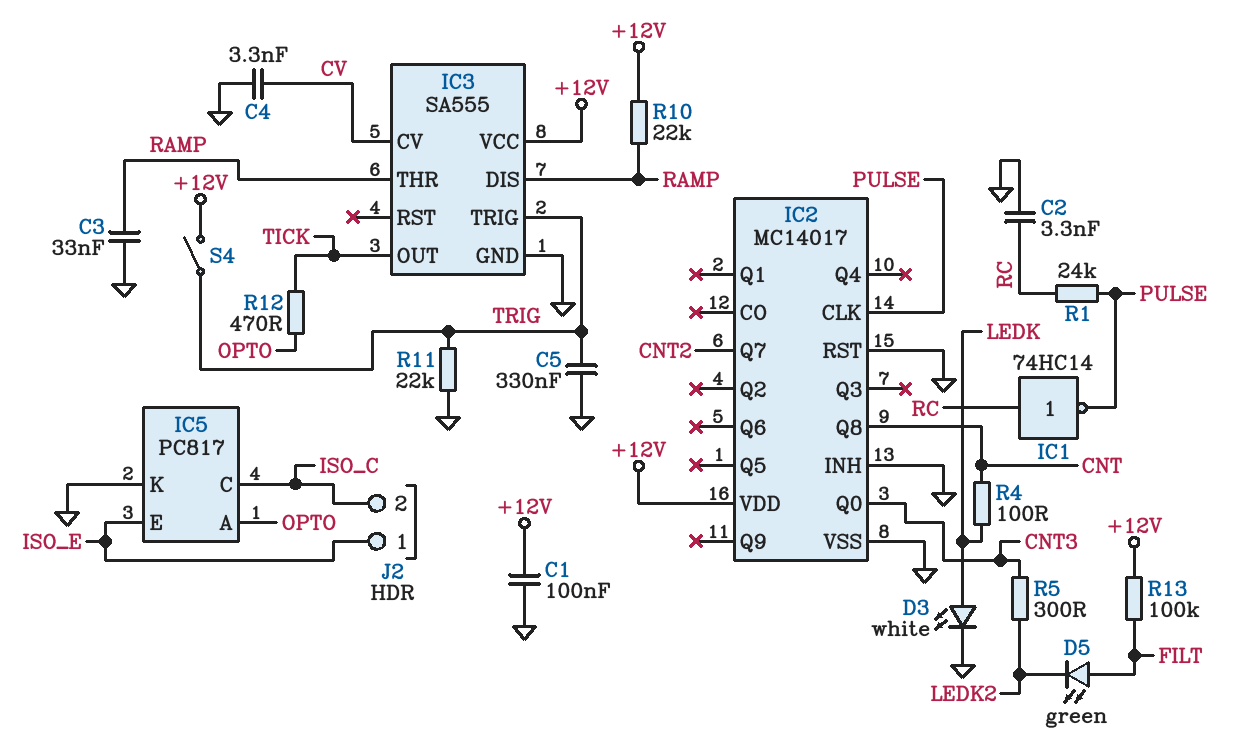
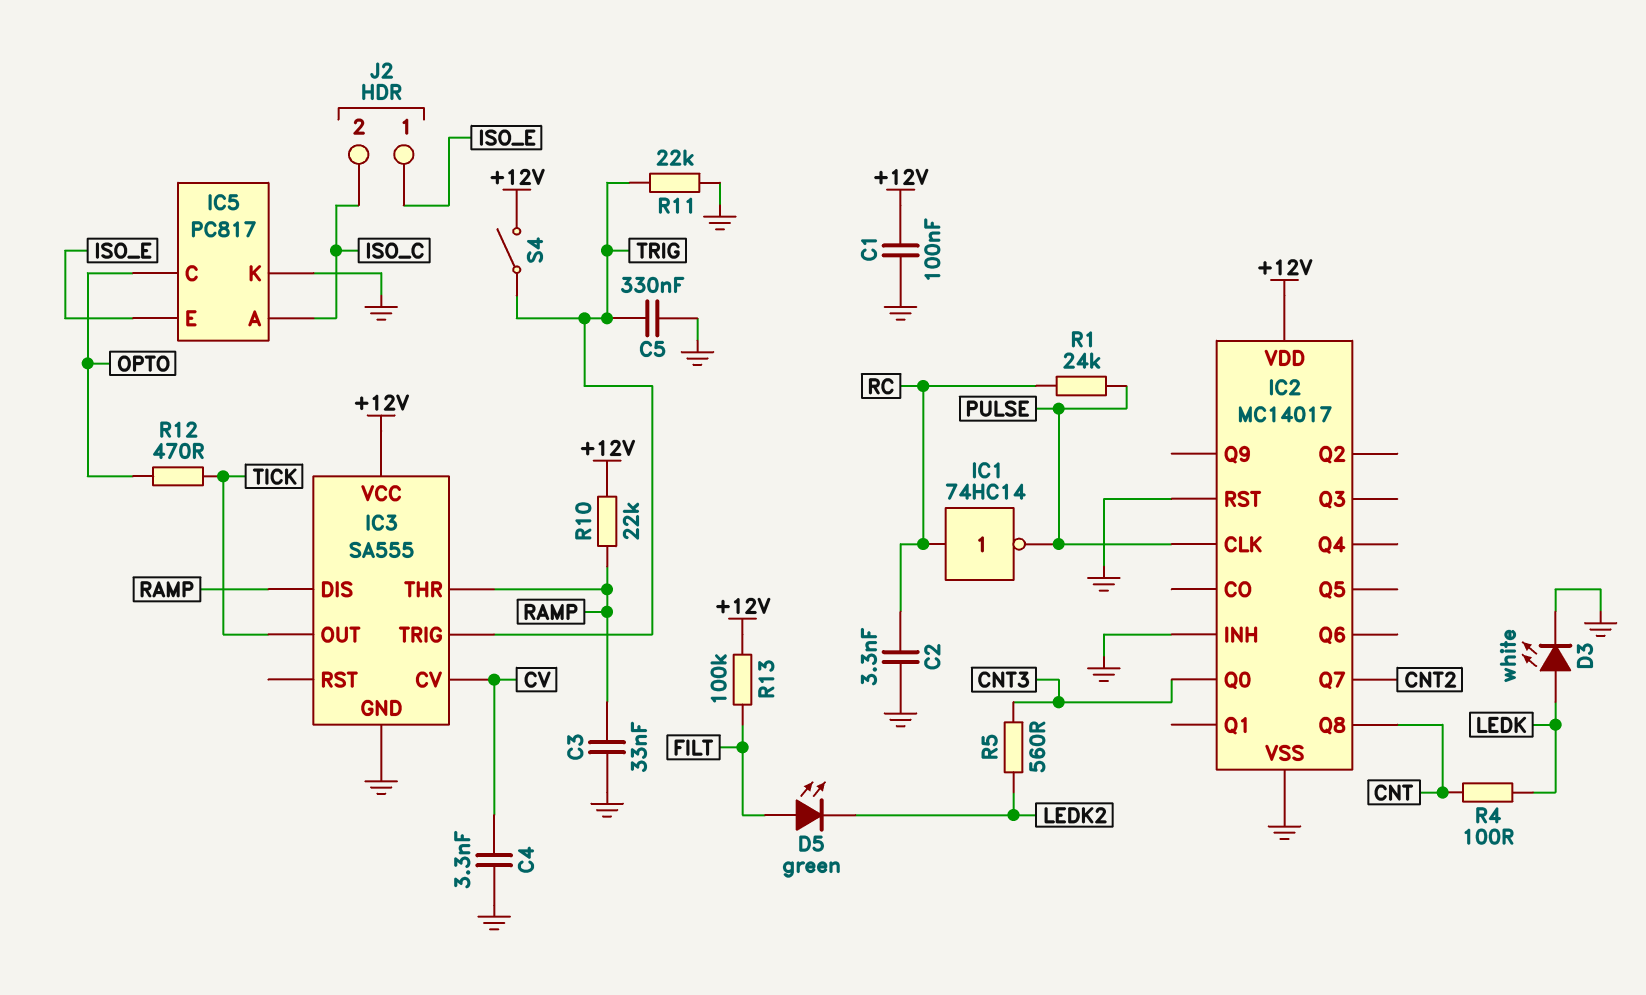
IC5 pin A: OPTO -> ISO_C
IC5 pin C: ISO_C -> OPTO
R5: 300 (CNT3, LEDK2) -> 560 (CNT3, LEDK2)

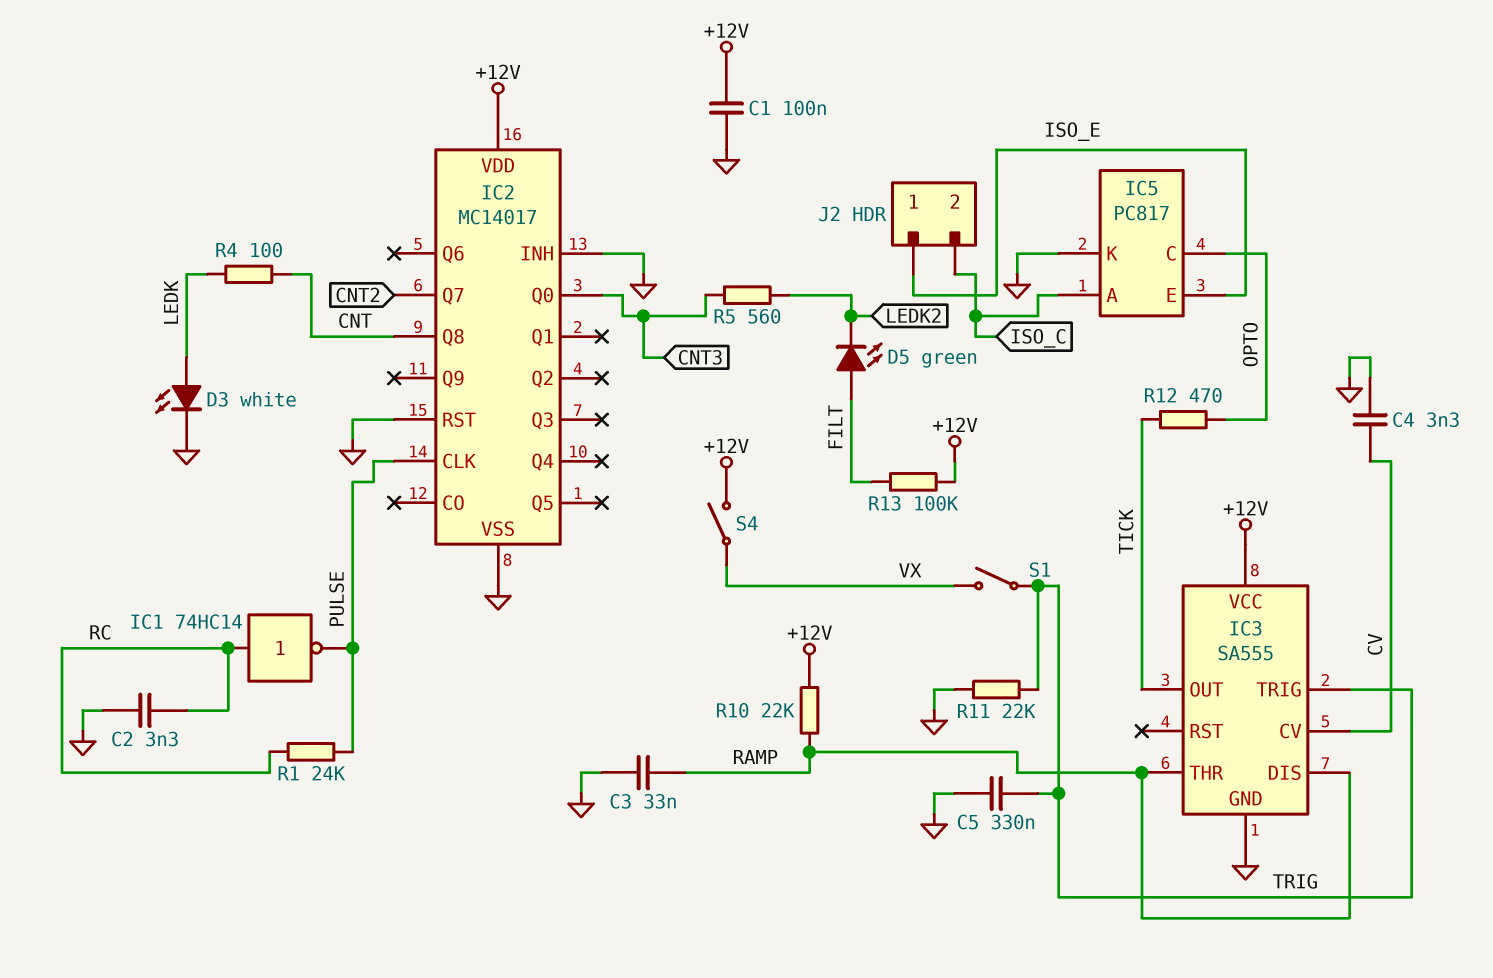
S1: none -> switch (TRIG, VX)
S4: switch (+12V, TRIG) -> switch (+12V, VX)

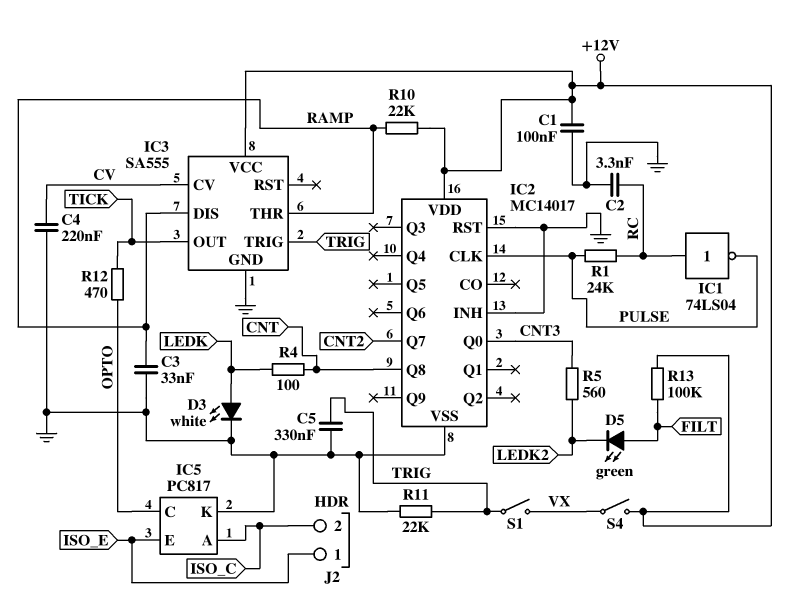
C4: 3.3nF (CV, GND) -> 220nF (CV, GND)
IC1: NOT 74HC14 (in RC, out PULSE) -> NOT 74LS04 (in RC, out PULSE)

